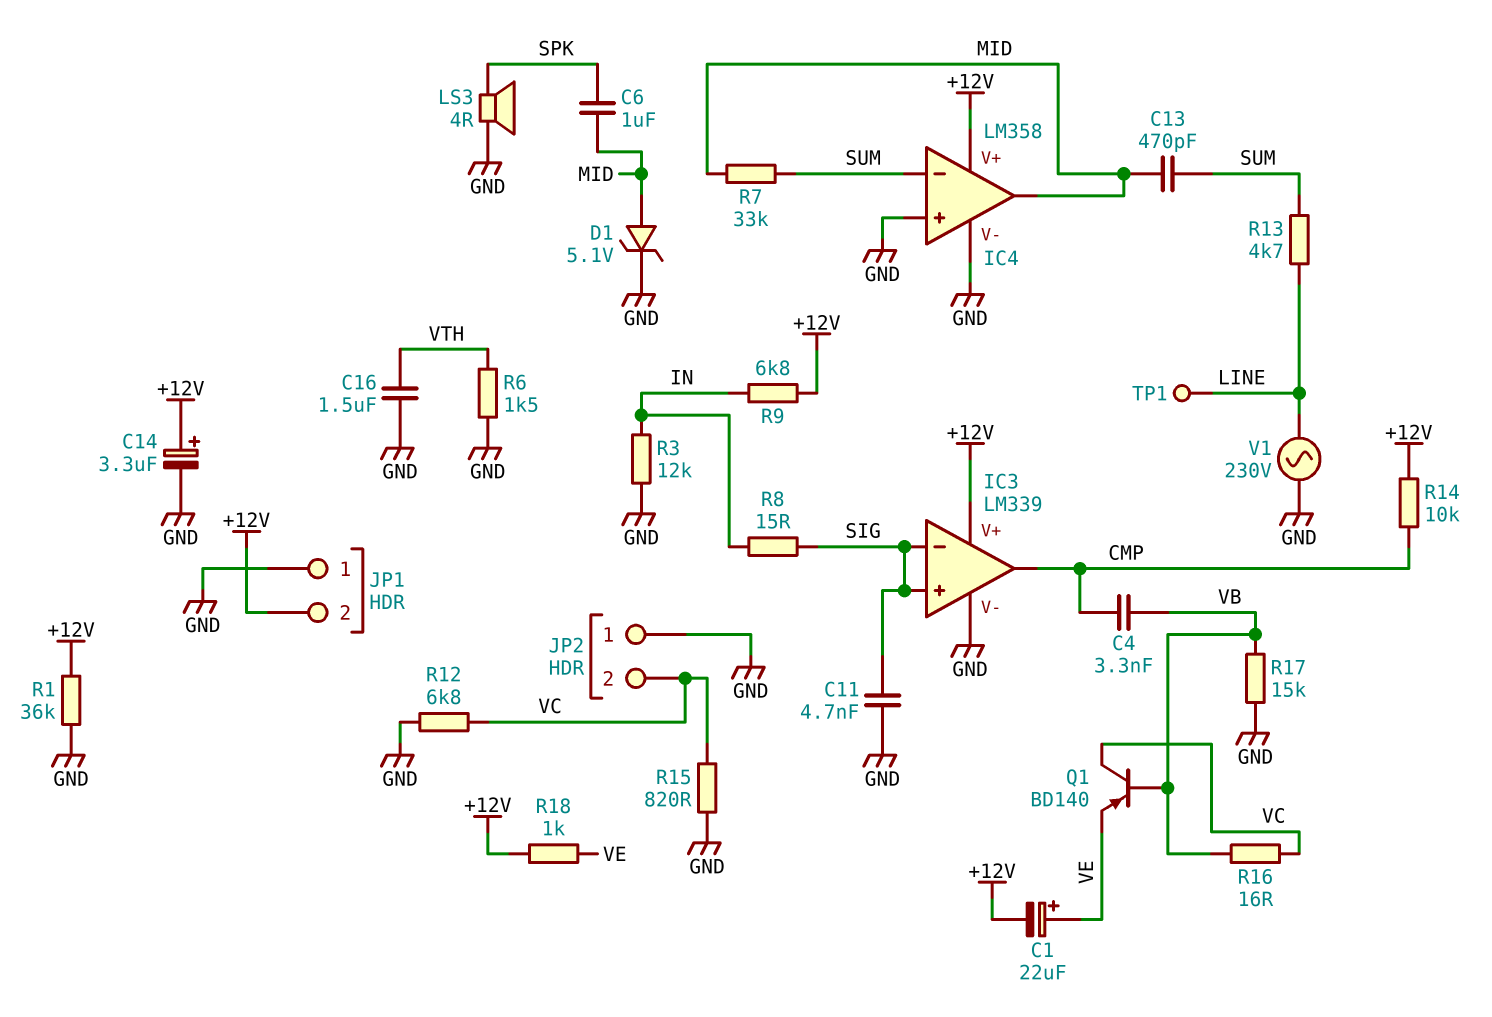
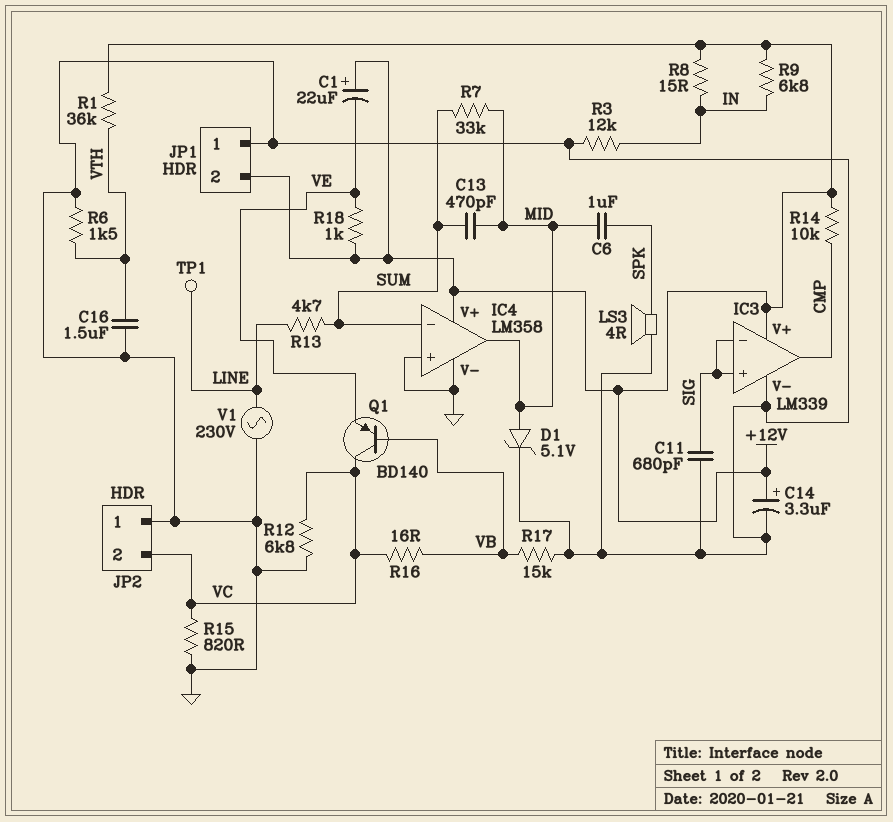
C1: 22uF (plus VE, minus +12V) -> 22uF (plus +12V, minus VE)
C4: 3.3nF (CMP, VB) -> none
C11: 4.7nF (GND, SIG) -> 680pF (GND, SIG)
R1: 36k (+12V, GND) -> 36k (+12V, VTH)
R8: 15 (IN, SIG) -> 15 (+12V, IN)

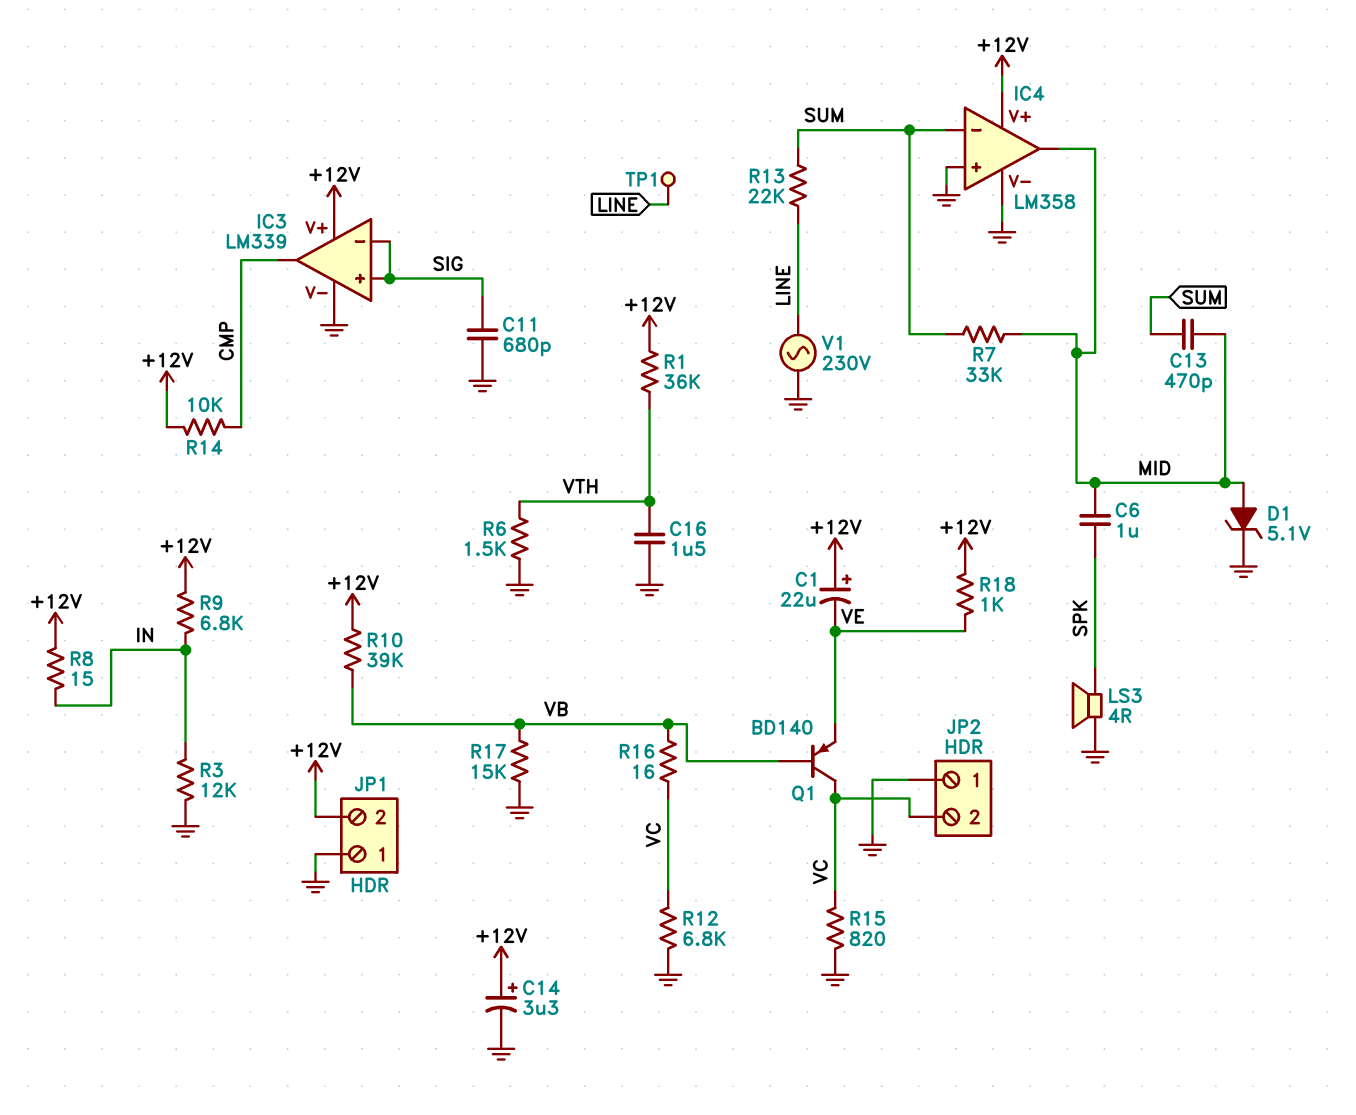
R10: none -> 39k (+12V, VB)
R13: 4.7k (LINE, SUM) -> 22k (LINE, SUM)

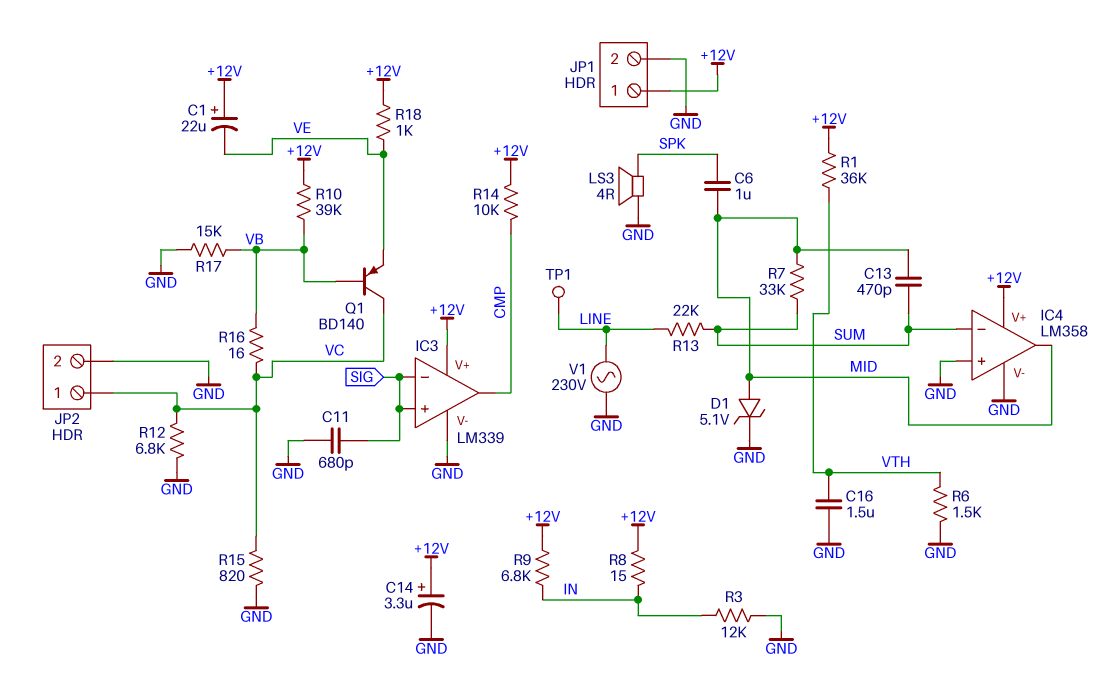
JP1 pin 1: GND -> +12V
JP1 pin 2: +12V -> GND
JP2 pin 1: GND -> VC
JP2 pin 2: VC -> GND

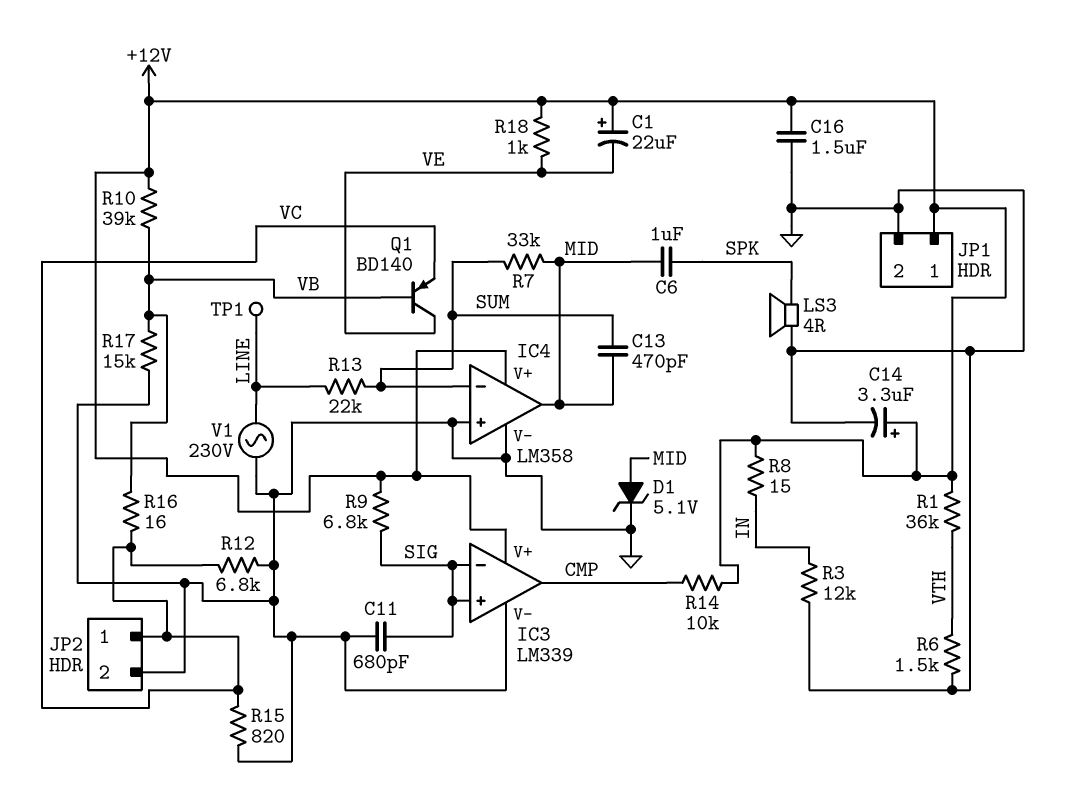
C16: 1.5uF (GND, VTH) -> 1.5uF (+12V, GND)
Q1: PNP BD140 (B VB, C VC, E VE) -> PNP BD140 (B VB, C VE, E VC)
R9: 6.8k (+12V, IN) -> 6.8k (+12V, SIG)

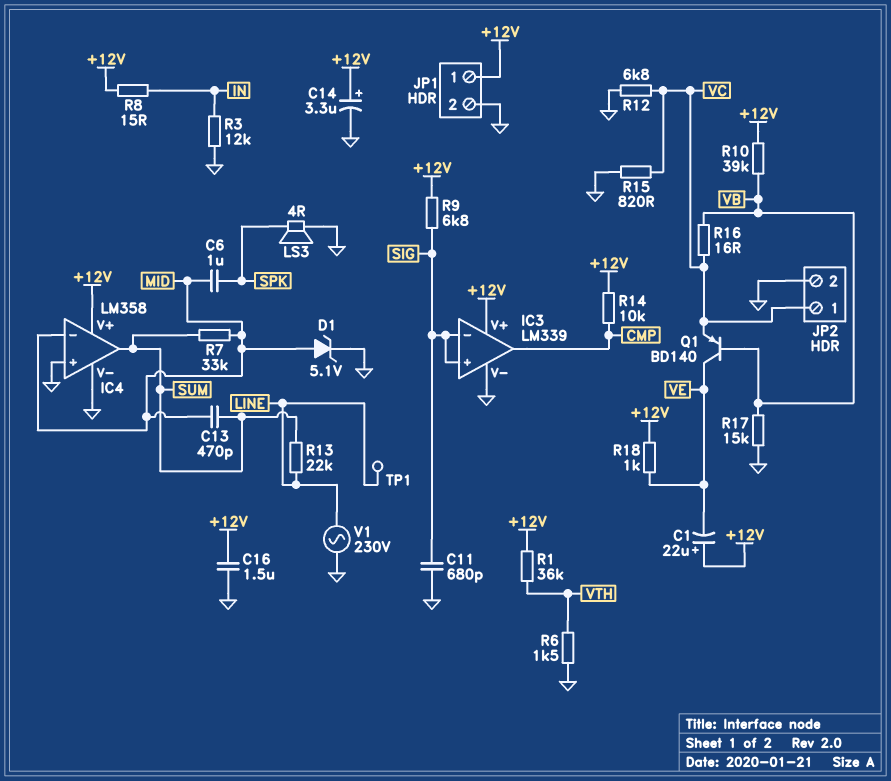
IC4 pin in-: SUM -> MID
IC4 pin out: MID -> SUM

